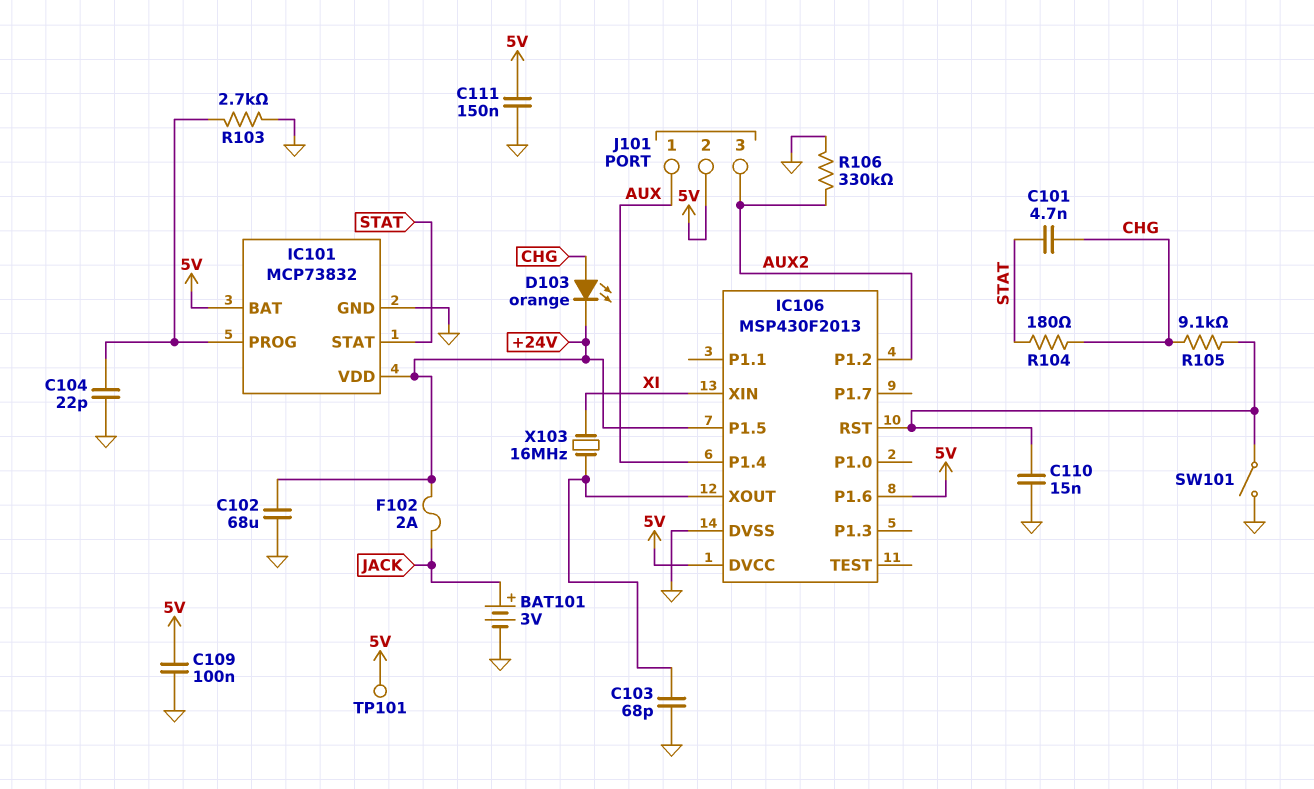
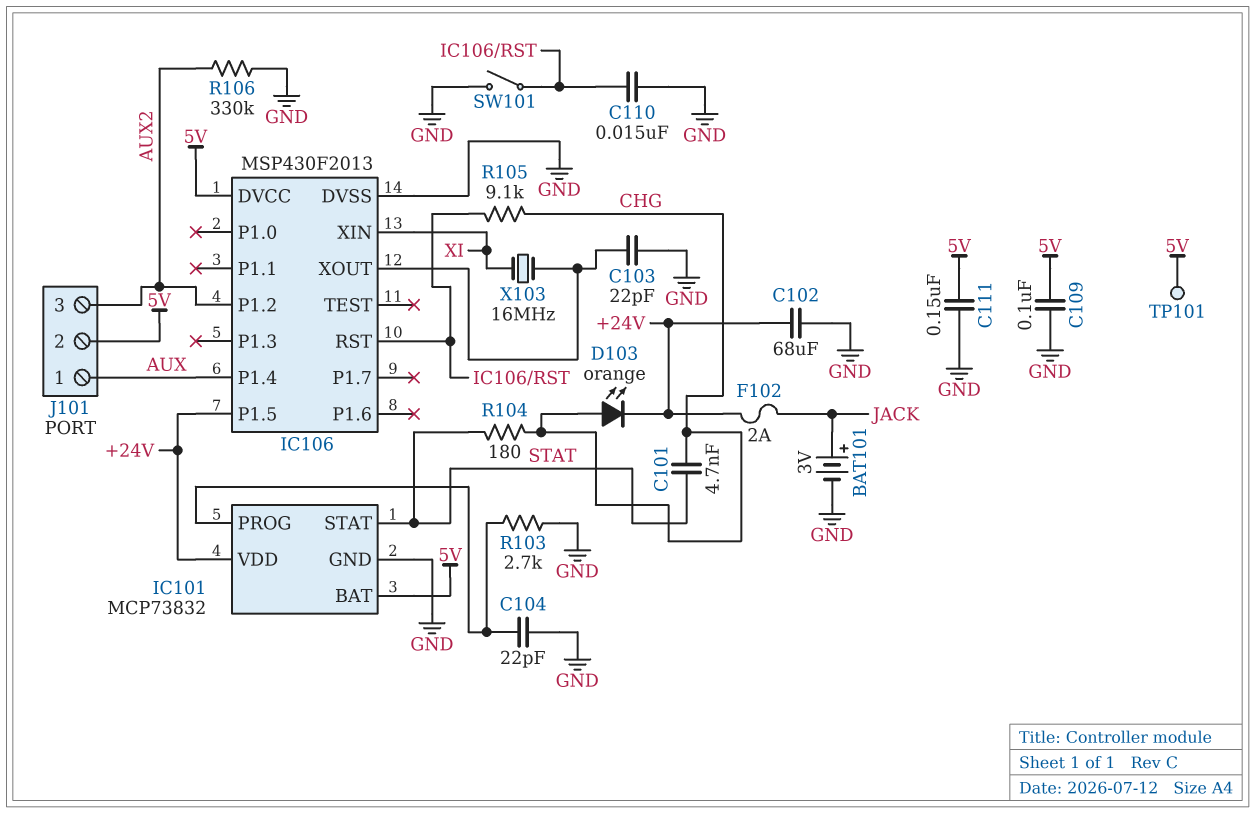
C103: 68pF (GND, IC106/XOUT) -> 22pF (GND, IC106/XOUT)
IC106 pin P1.6: 5V -> none

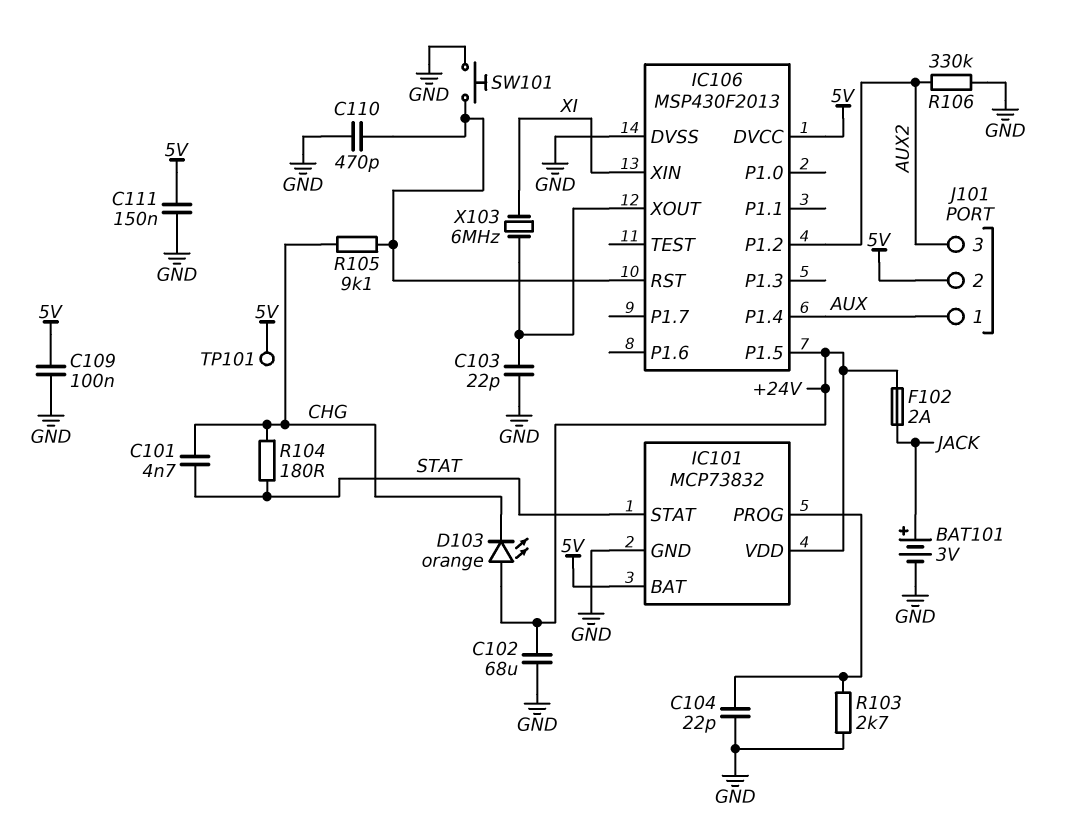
C110: 15nF (GND, IC106/RST) -> 470pF (GND, IC106/RST)
D103: LED orange (A CHG, K +24V) -> LED orange (A +24V, K CHG)
SW101: switch (GND, IC106/RST) -> button (GND, IC106/RST)
X103: 16MHz (IC106/XOUT, XI) -> 6MHz (IC106/XOUT, XI)

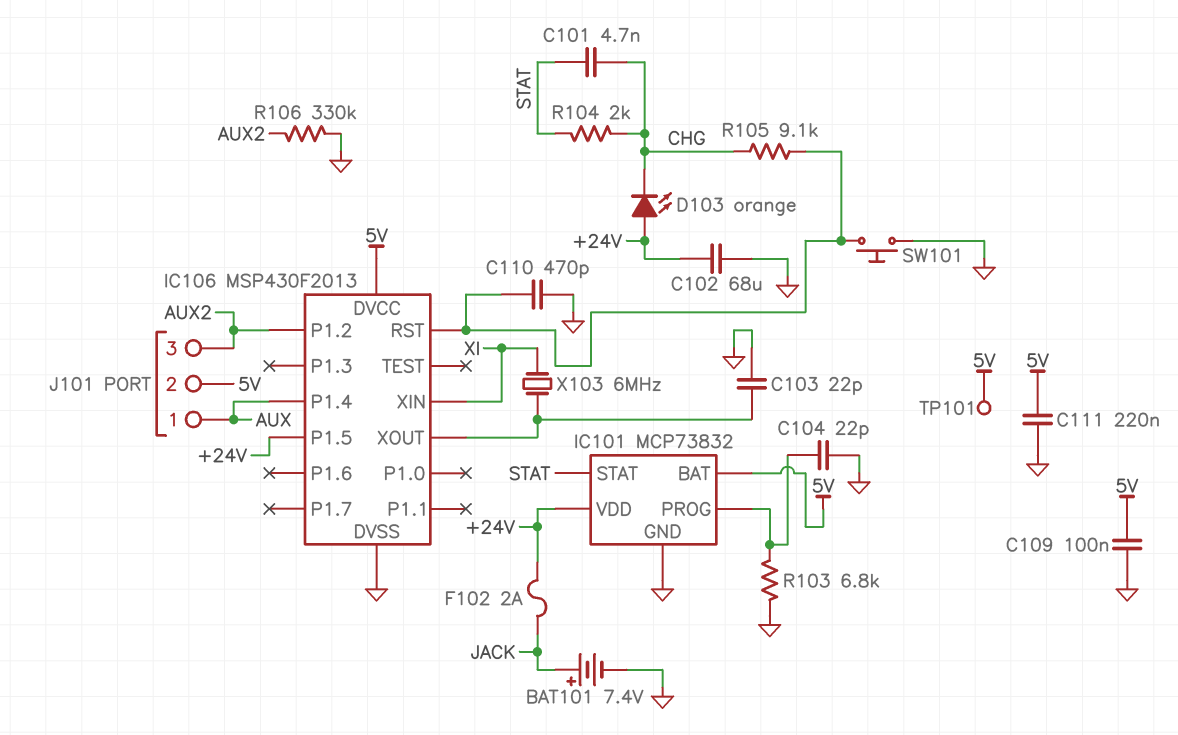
BAT101: 3V (plus JACK, minus GND) -> 7.4V (plus JACK, minus GND)
C111: 150nF (5V, GND) -> 220nF (5V, GND)
R103: 2.7k (GND, IC101/PROG) -> 6.8k (GND, IC101/PROG)
R104: 180 (CHG, STAT) -> 2k (CHG, STAT)

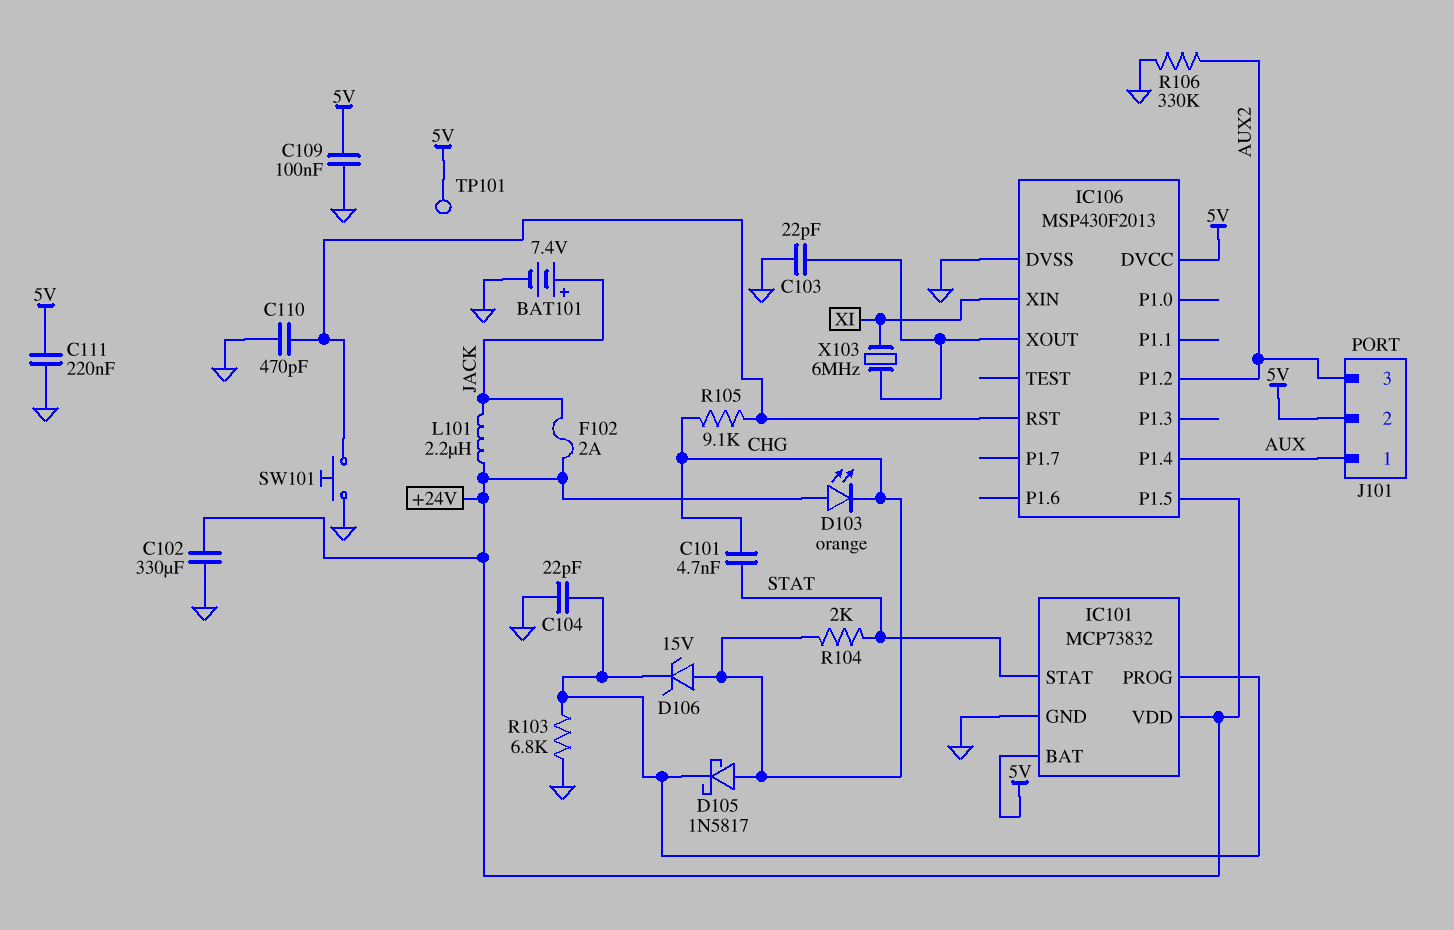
C102: 68uF (+24V, GND) -> 330uF (+24V, GND)
D105: none -> schottky 1N5817 (A CHG, K IC101/PROG)
D106: none -> zener 15V (A CHG, K IC101/PROG)
L101: none -> 2.2uH (+24V, JACK)

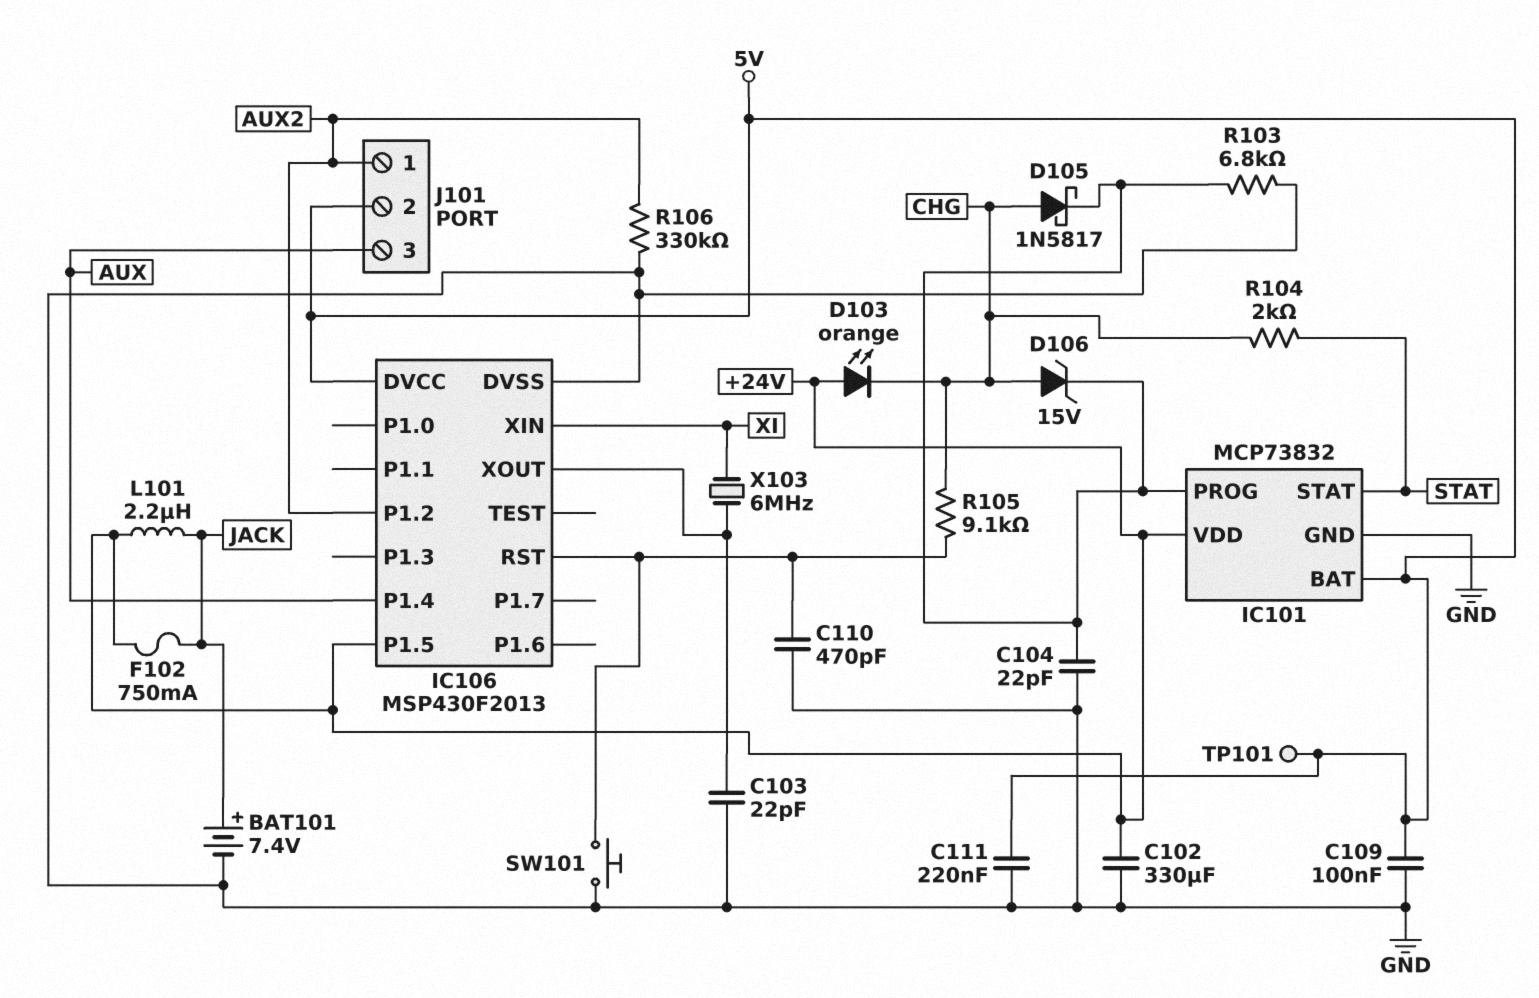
C101: 4.7nF (CHG, STAT) -> none
F102: 2A (+24V, JACK) -> 750mA (+24V, JACK)
J101 pin 1: AUX -> AUX2
J101 pin 3: AUX2 -> AUX

